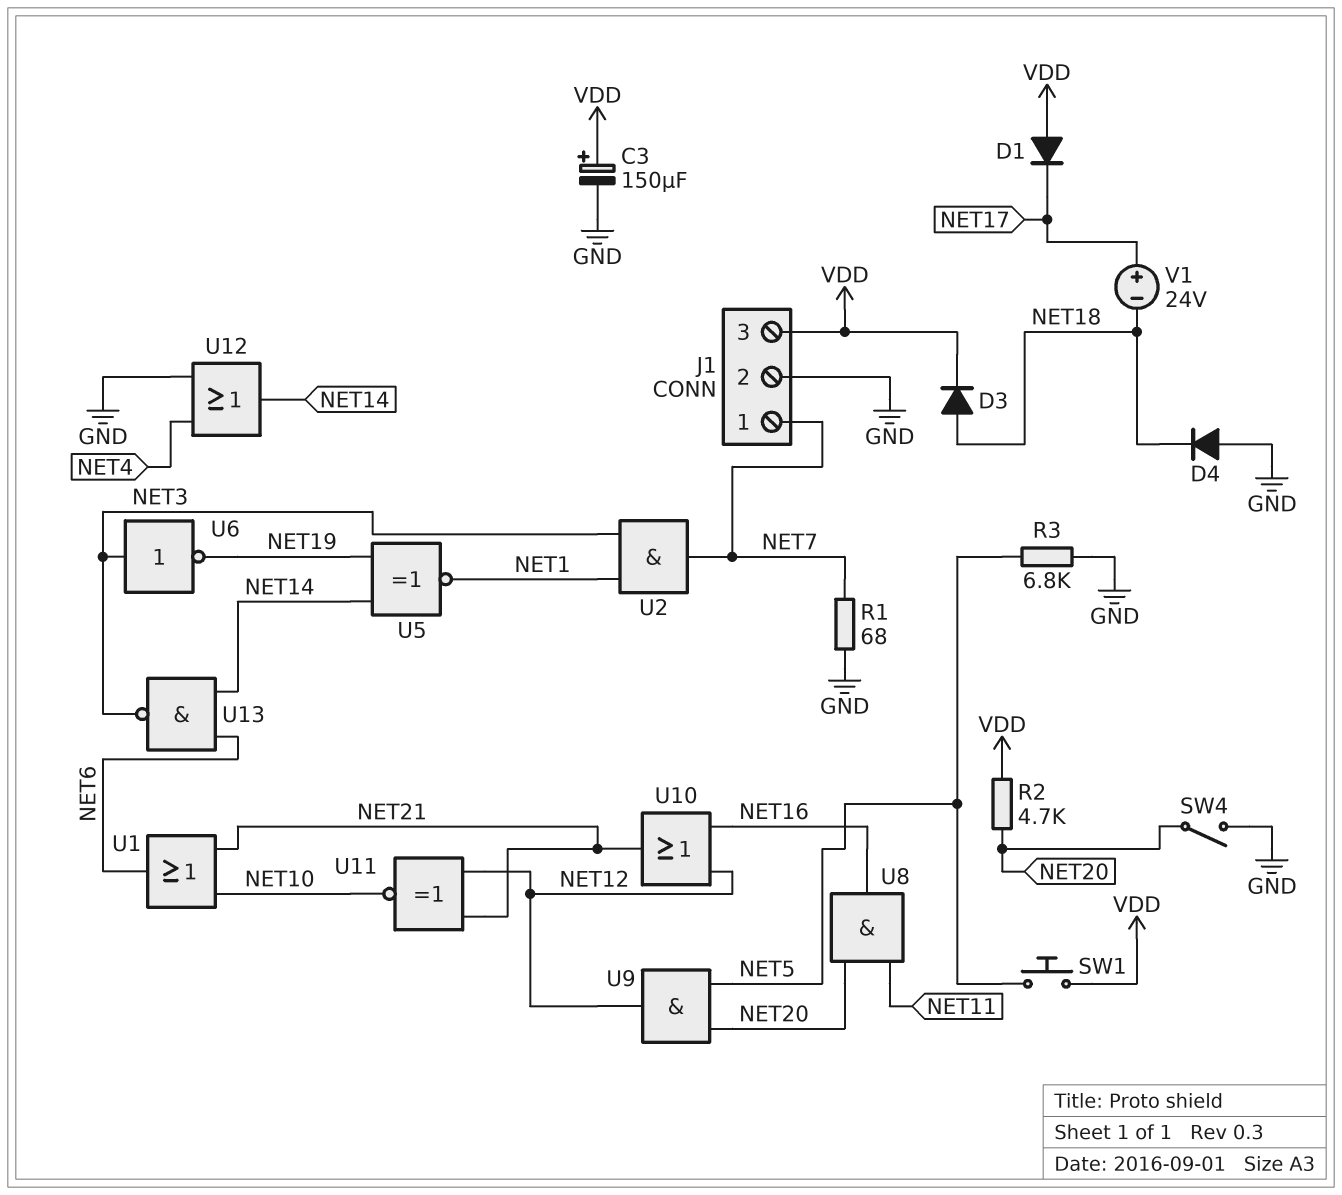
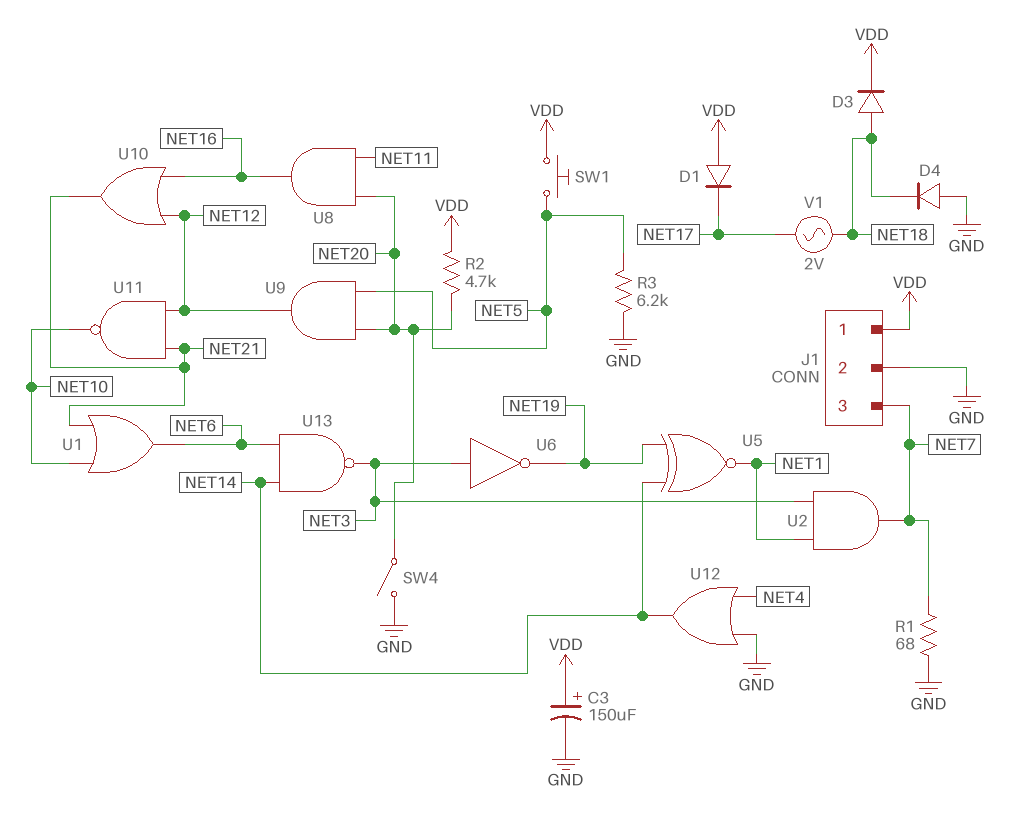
J1 pin 1: NET7 -> VDD
J1 pin 3: VDD -> NET7
R3: 6.8k (GND, NET5) -> 6.2k (GND, NET5)
U11: XNOR (in NET12, in NET21, out NET10) -> NAND (in NET12, in NET21, out NET10)
V1: 24V (plus NET17, minus NET18) -> AC 2V (NET17, NET18)

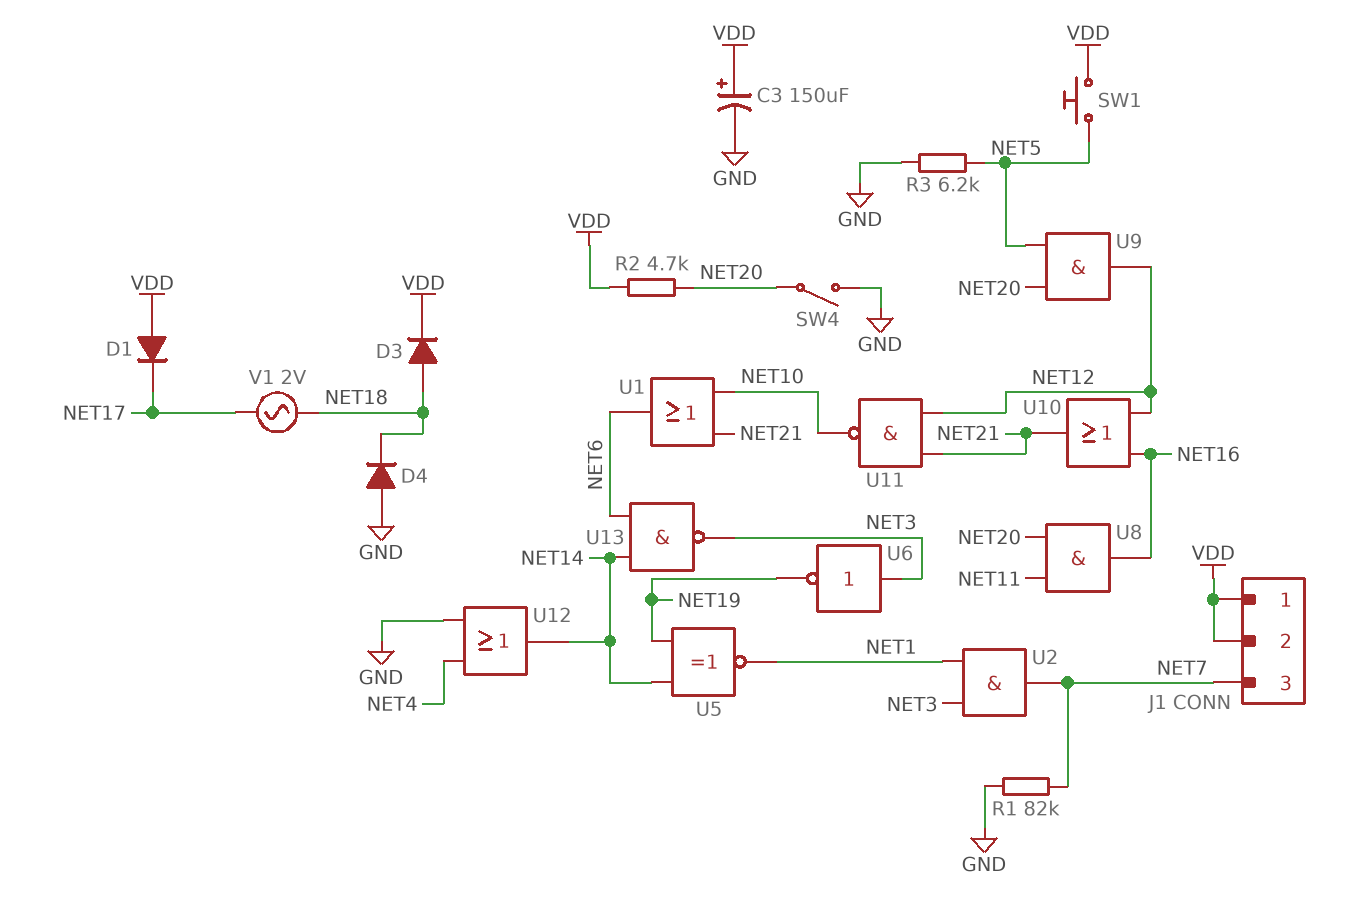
J1 pin 2: GND -> VDD
R1: 68 (GND, NET7) -> 82k (GND, NET7)

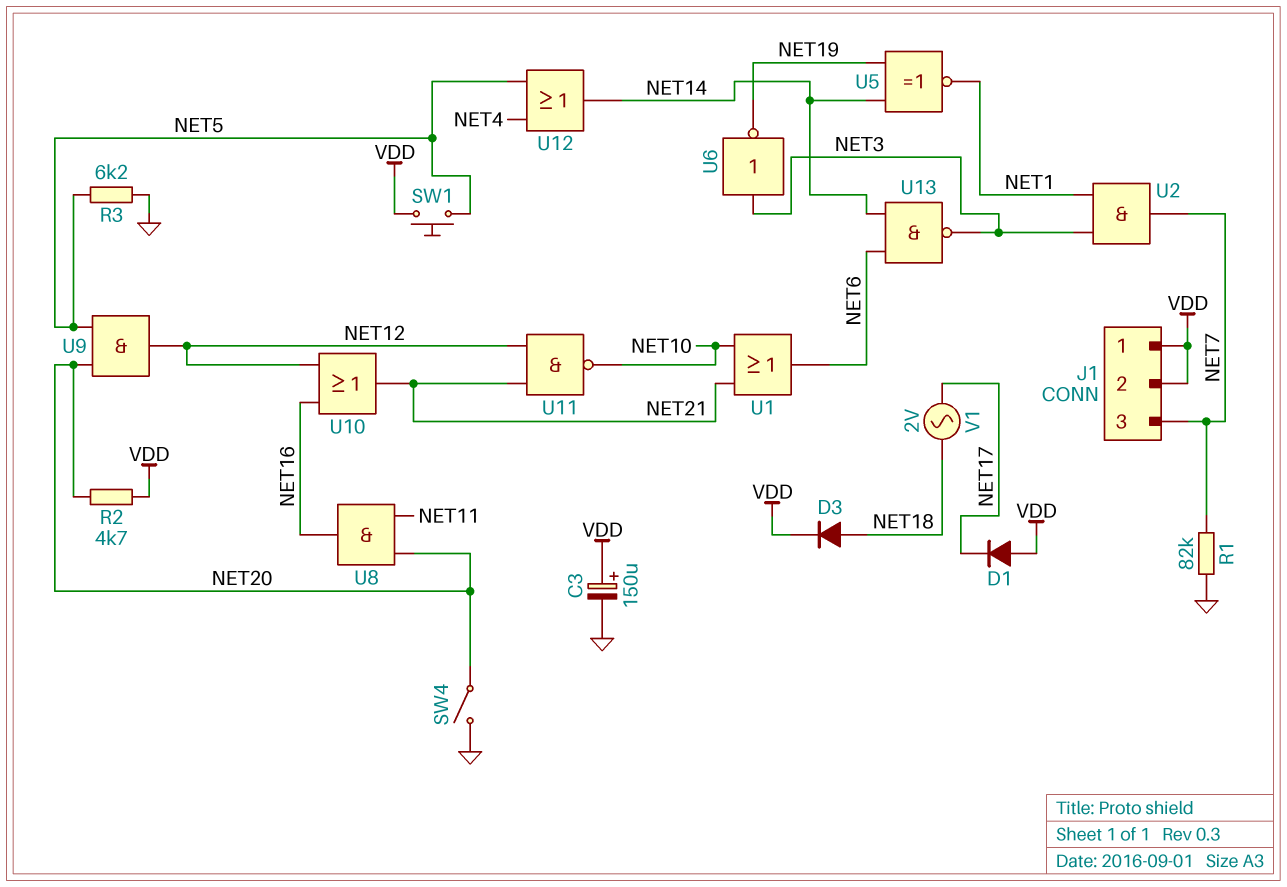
D4: diode (A GND, K NET18) -> none
U12: OR (in GND, in NET4, out NET14) -> OR (in NET4, in NET5, out NET14)

